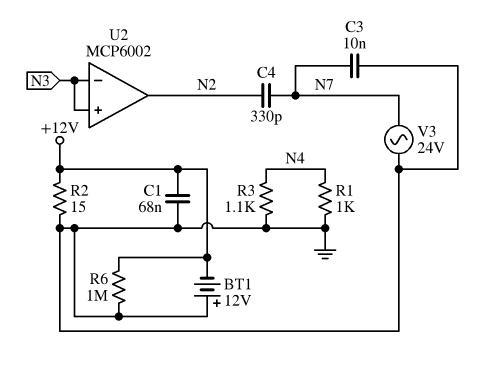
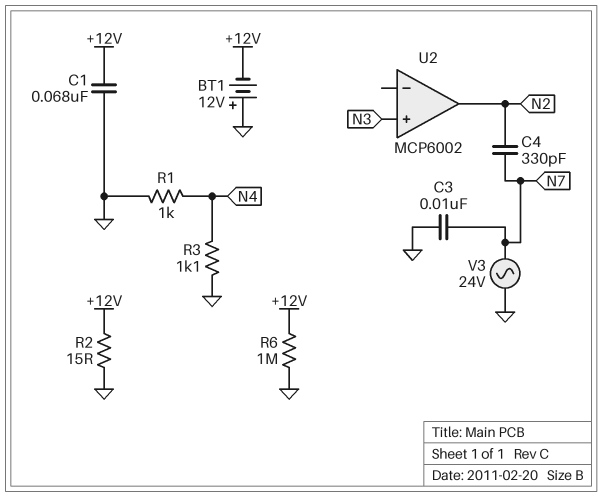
U2 pin in-: N3 -> none

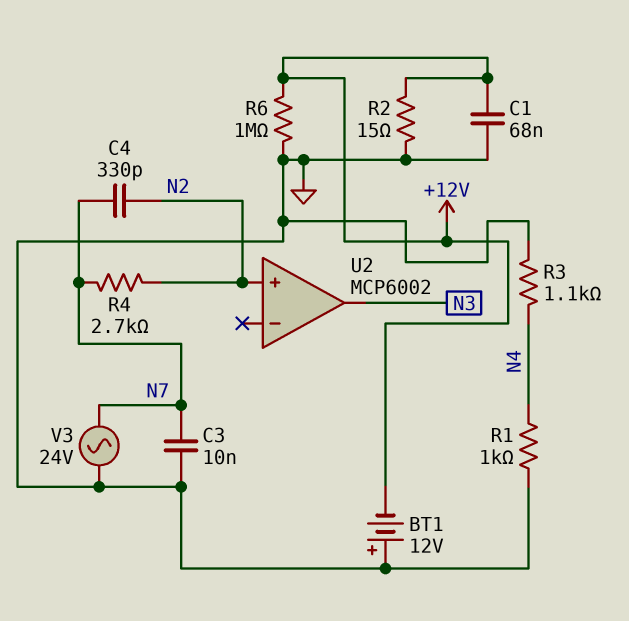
R4: none -> 2.7k (N2, N7)
U2 pin in+: N3 -> N2
U2 pin out: N2 -> N3

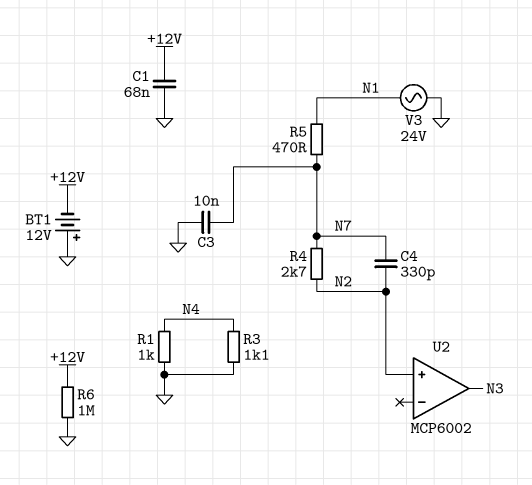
R2: 15 (+12V, GND) -> none
R5: none -> 470 (N1, N7)
V3: AC 24V (GND, N7) -> AC 24V (GND, N1)

